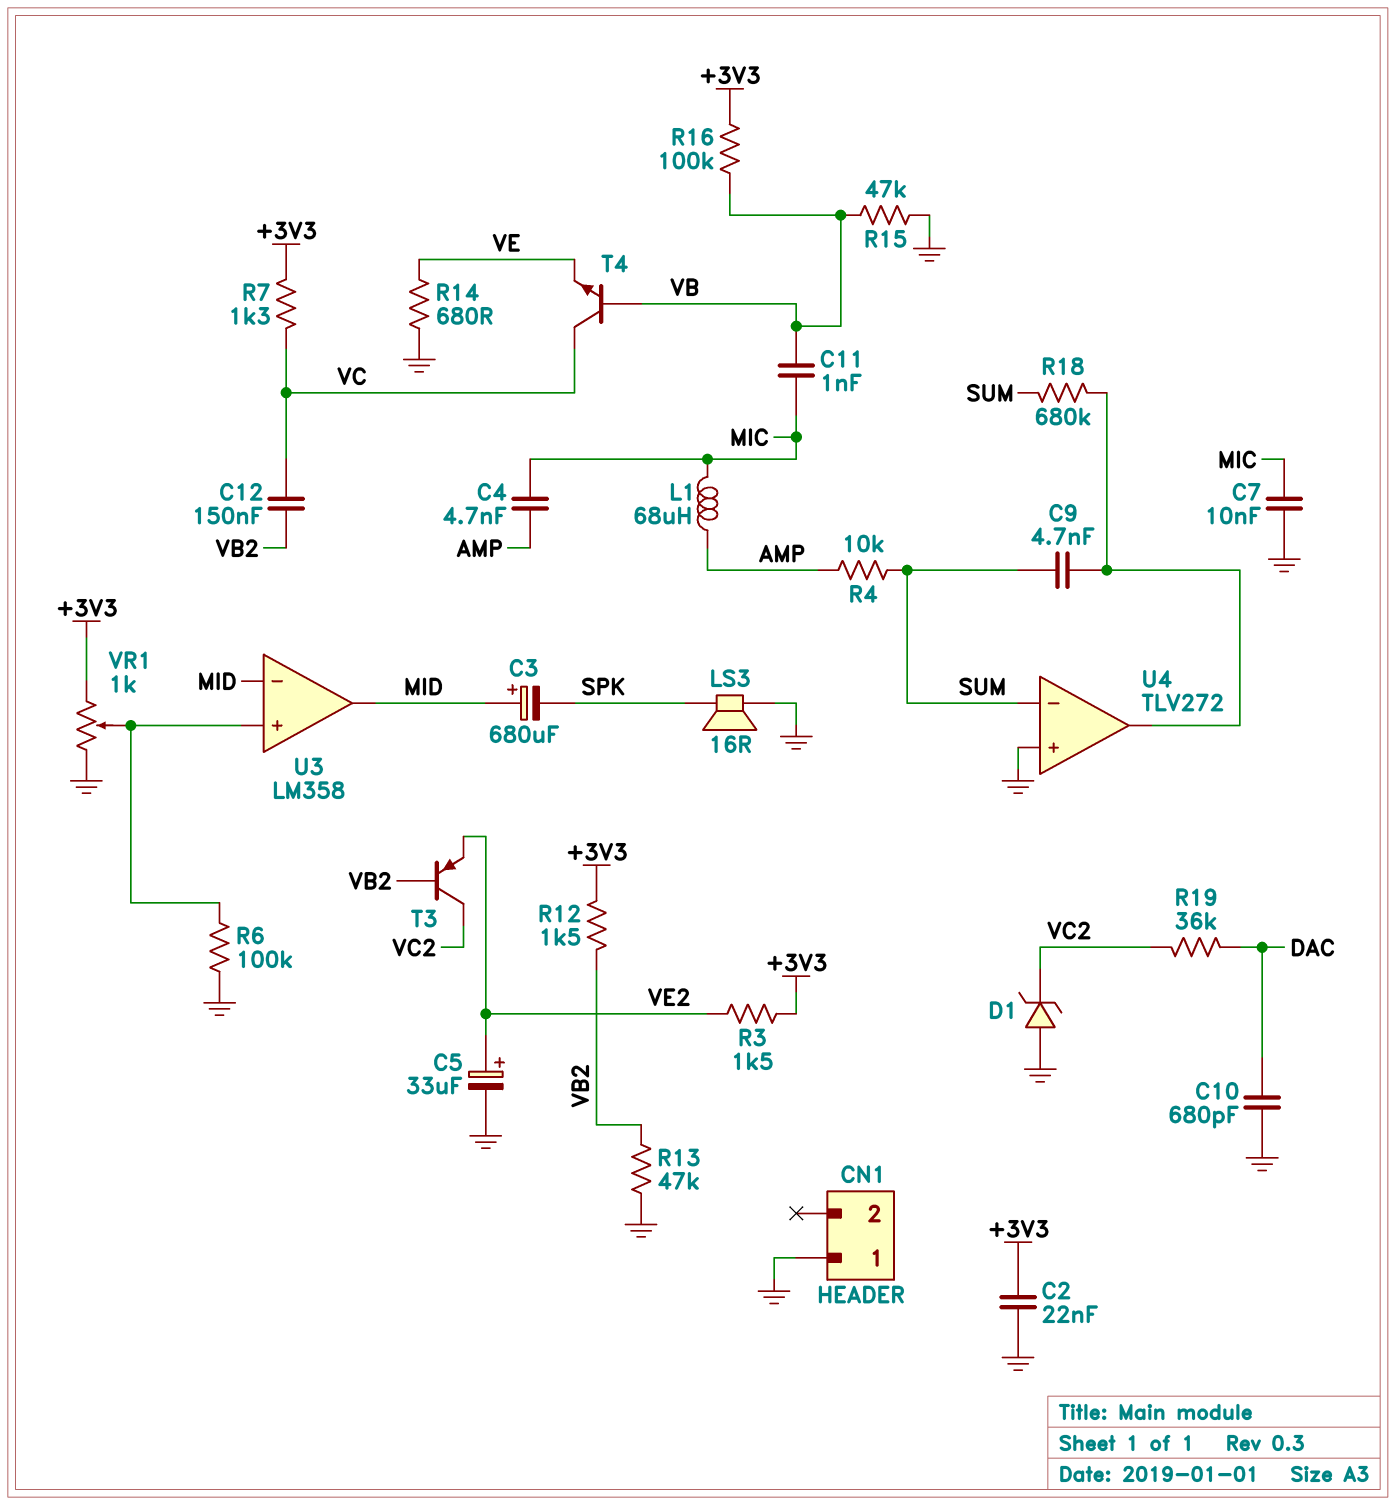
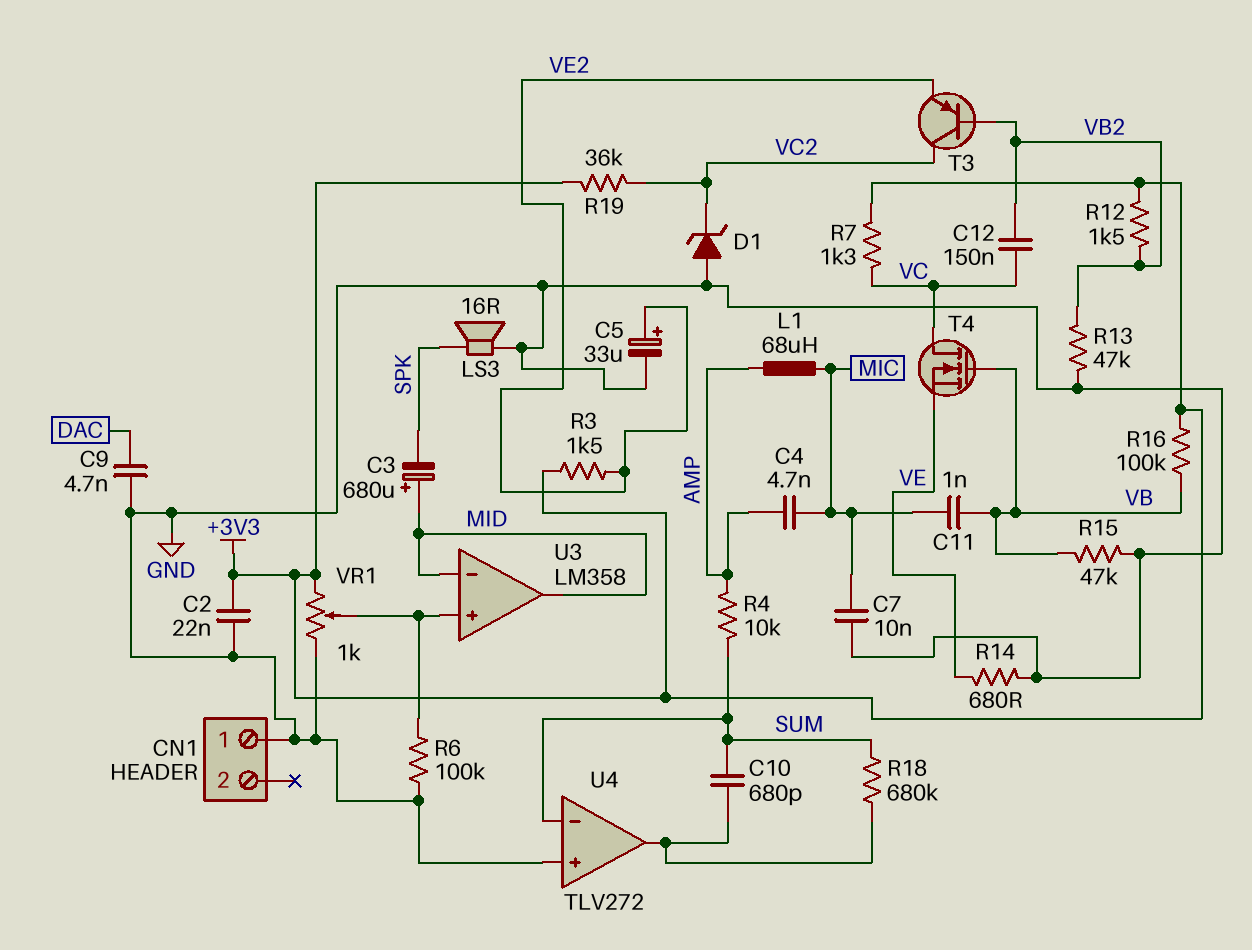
C9: 4.7nF (SUM, U4/out) -> 4.7nF (DAC, GND)
C10: 680pF (DAC, GND) -> 680pF (SUM, U4/out)
R19: 36k (DAC, VC2) -> 36k (+3V3, VC2)
T4: NPN (B VB, C VC, E VE) -> NMOS (G VB, D VC, S VE)

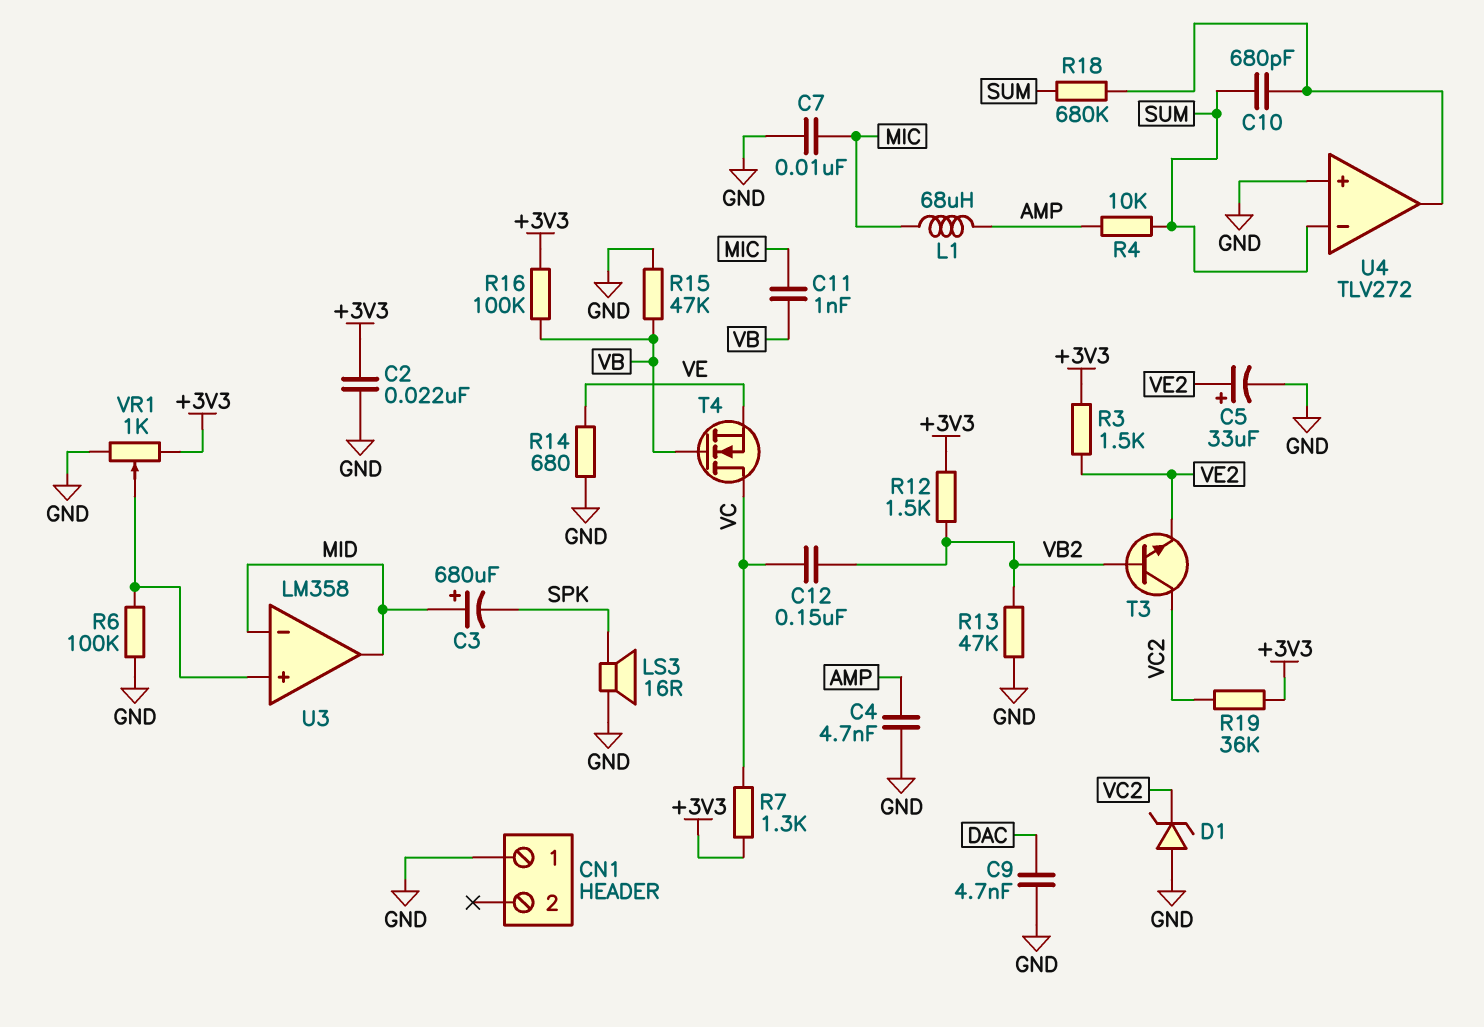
C4: 4.7nF (AMP, MIC) -> 4.7nF (AMP, GND)
T3: PNP (B VB2, C VC2, E VE2) -> NPN (B VB2, C VC2, E VE2)

